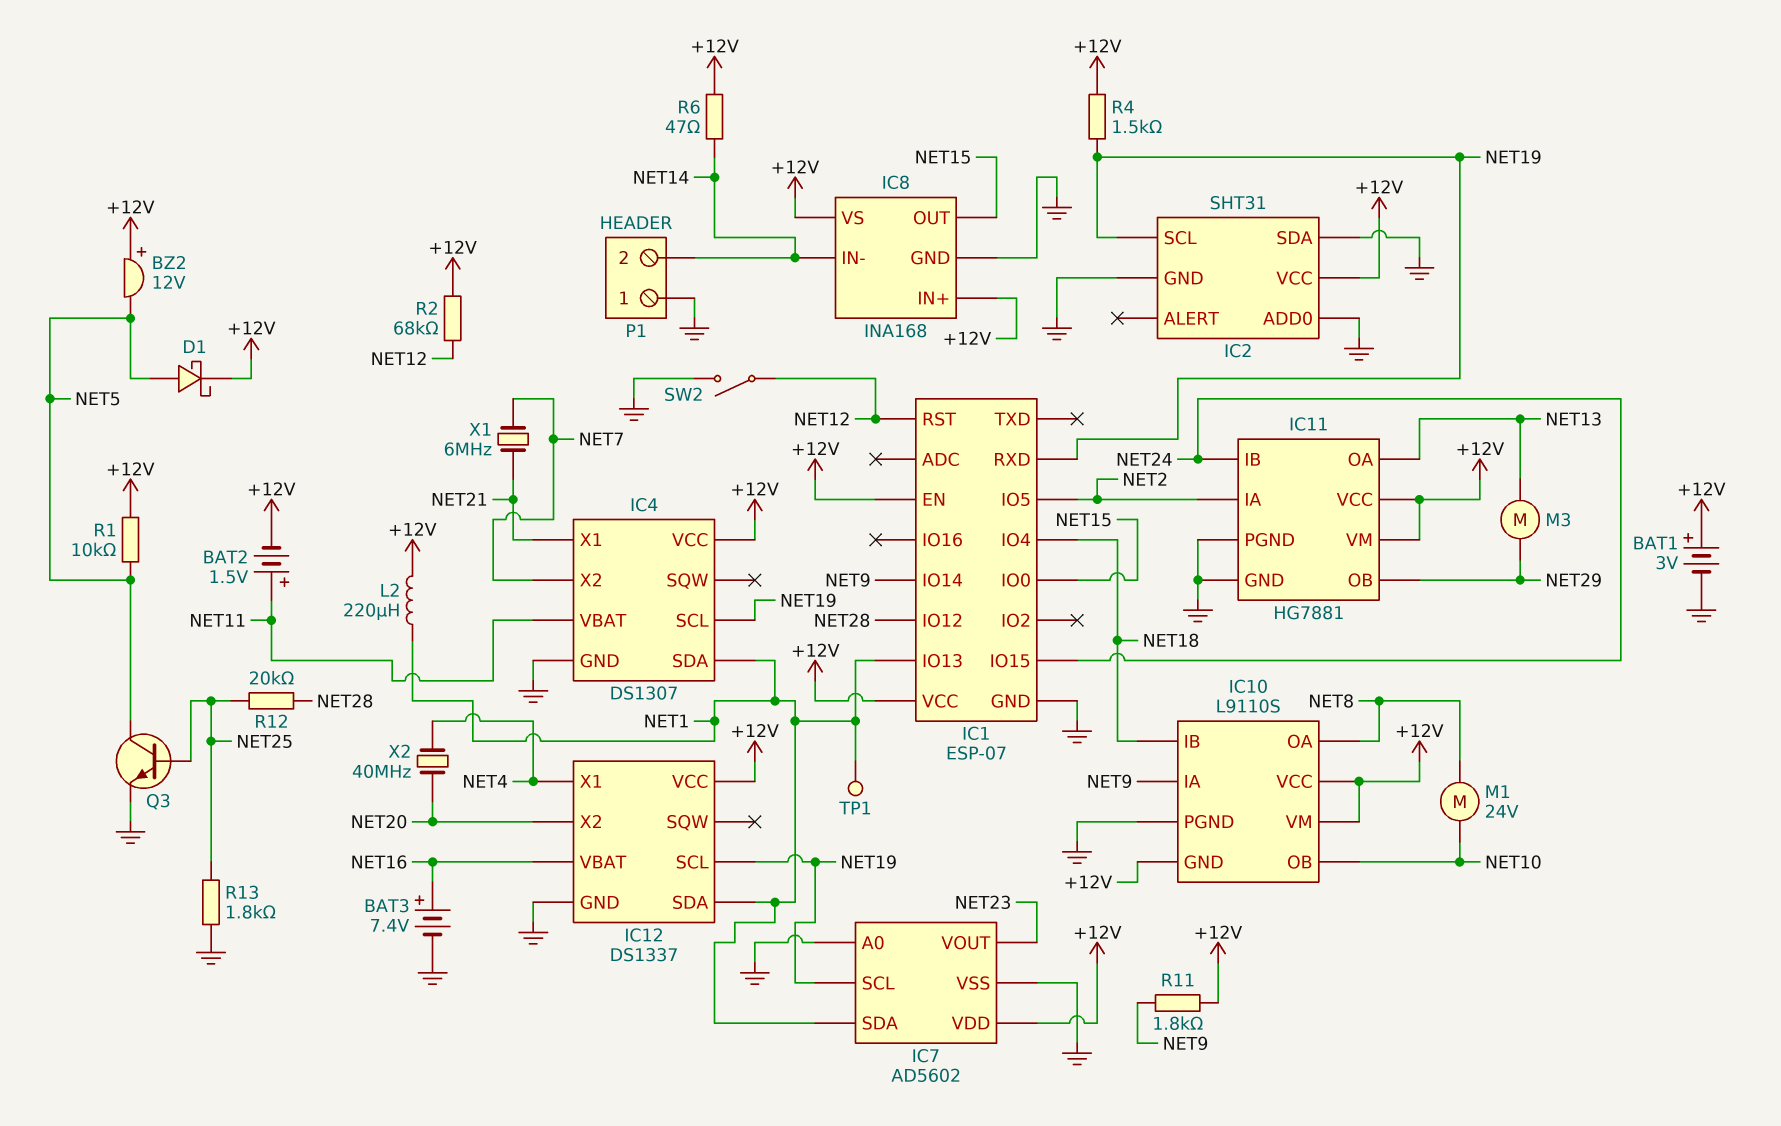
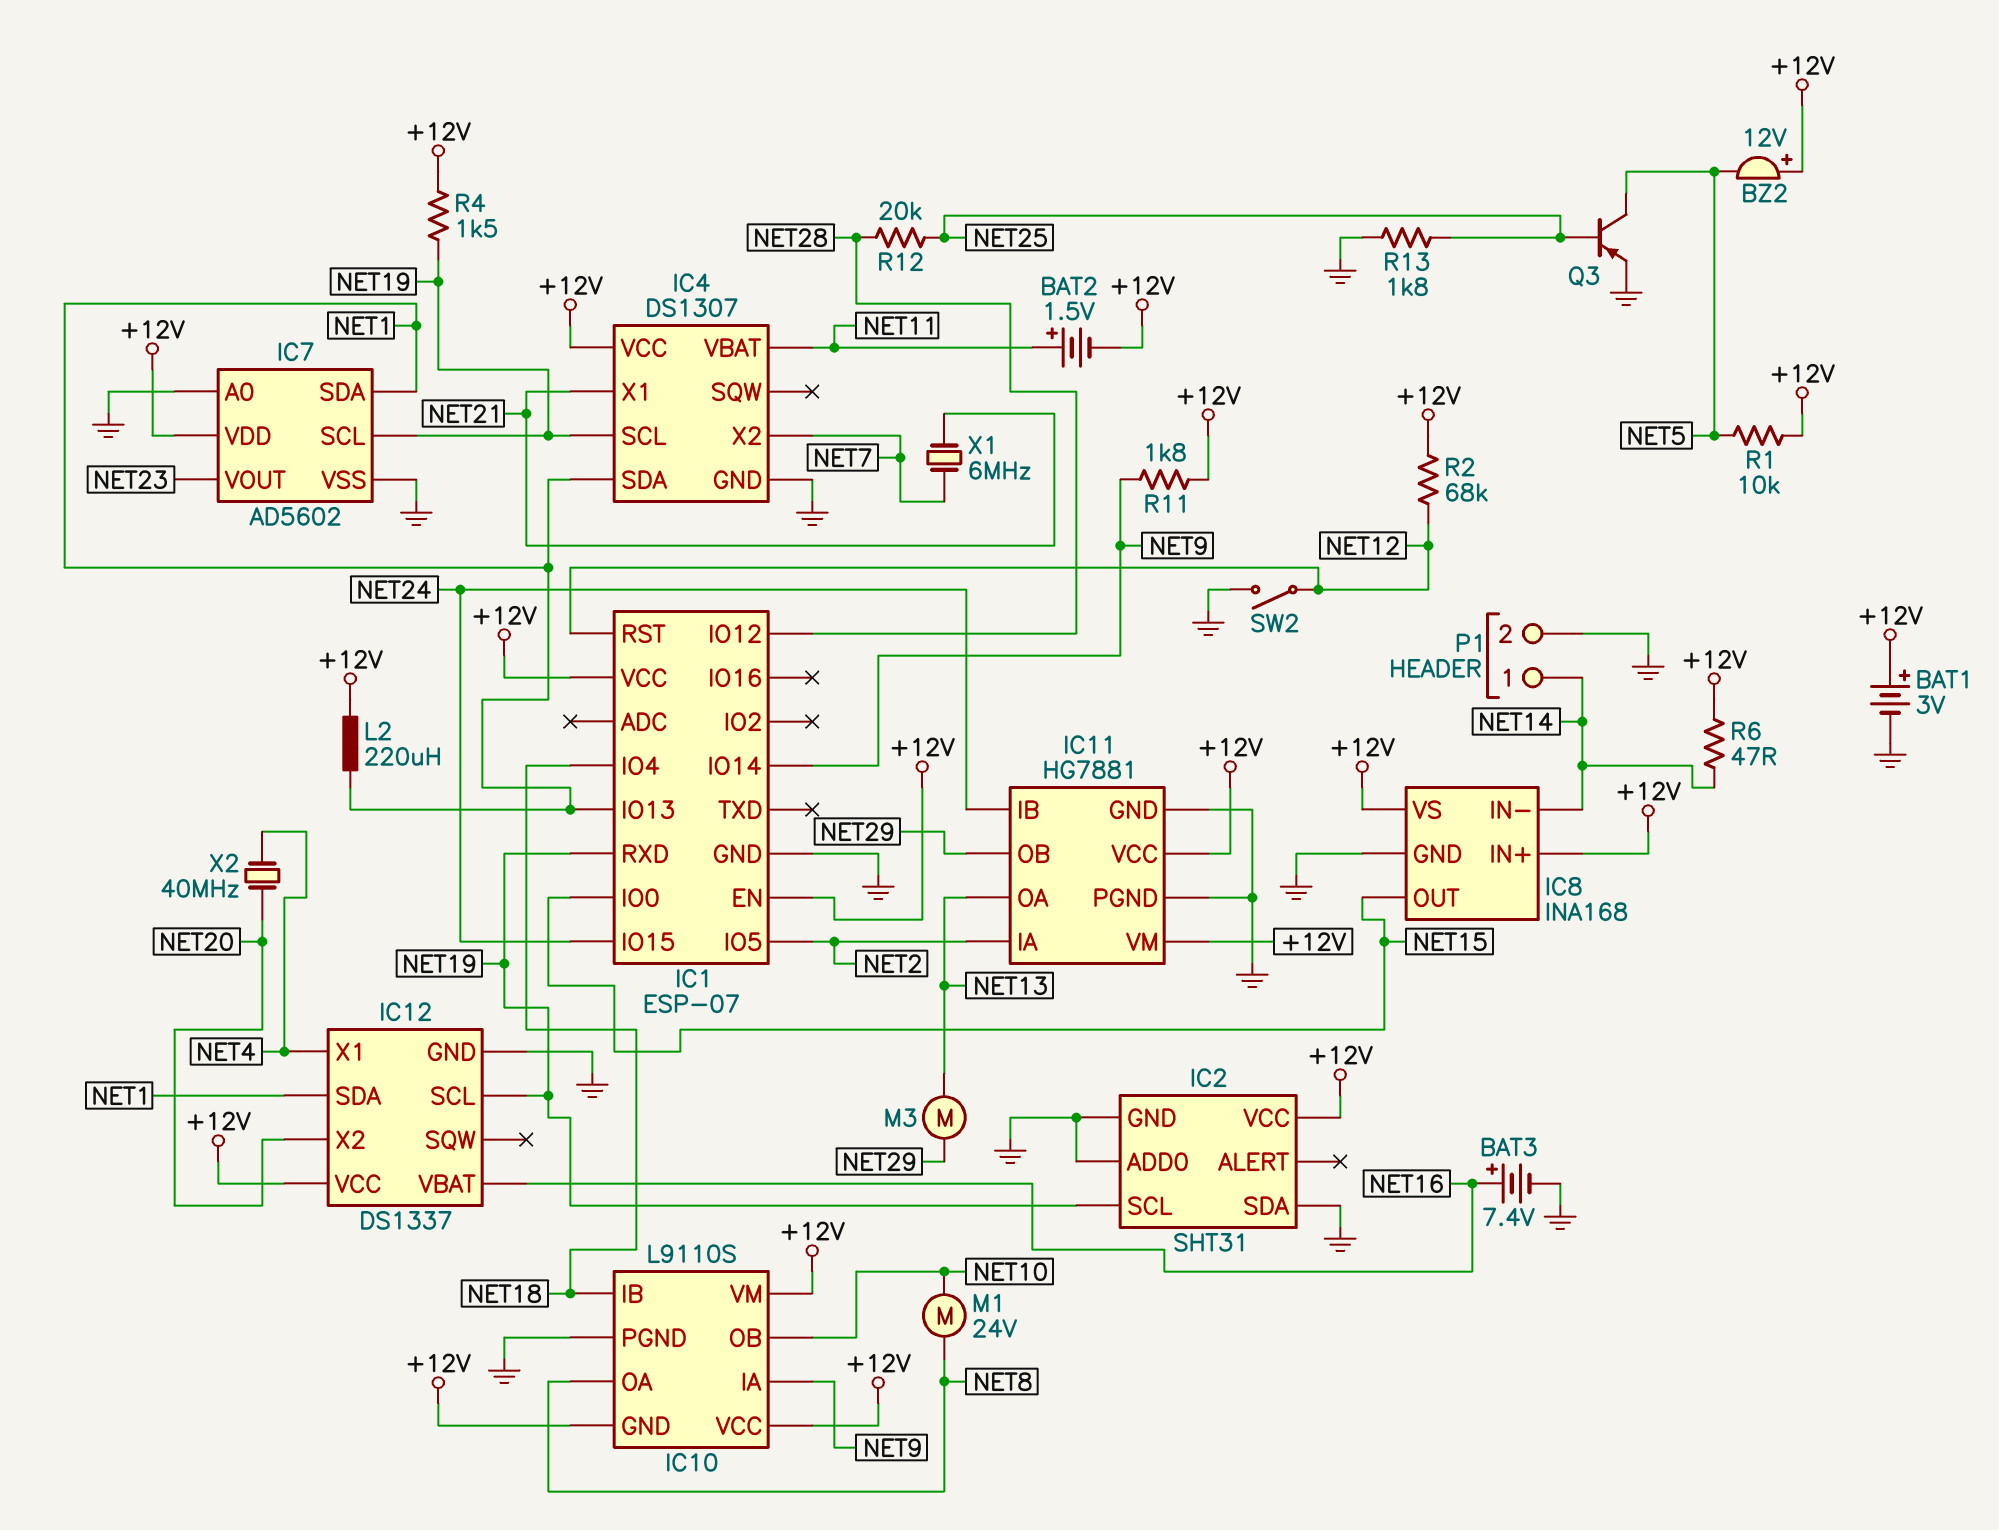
D1: schottky (A NET5, K +12V) -> none
P1 pin 1: GND -> NET14
P1 pin 2: NET14 -> GND
Q3: NPN (B NET25, C NET5, E GND) -> PNP (B NET25, C NET5, E GND)
TP1: test point (NET1) -> none

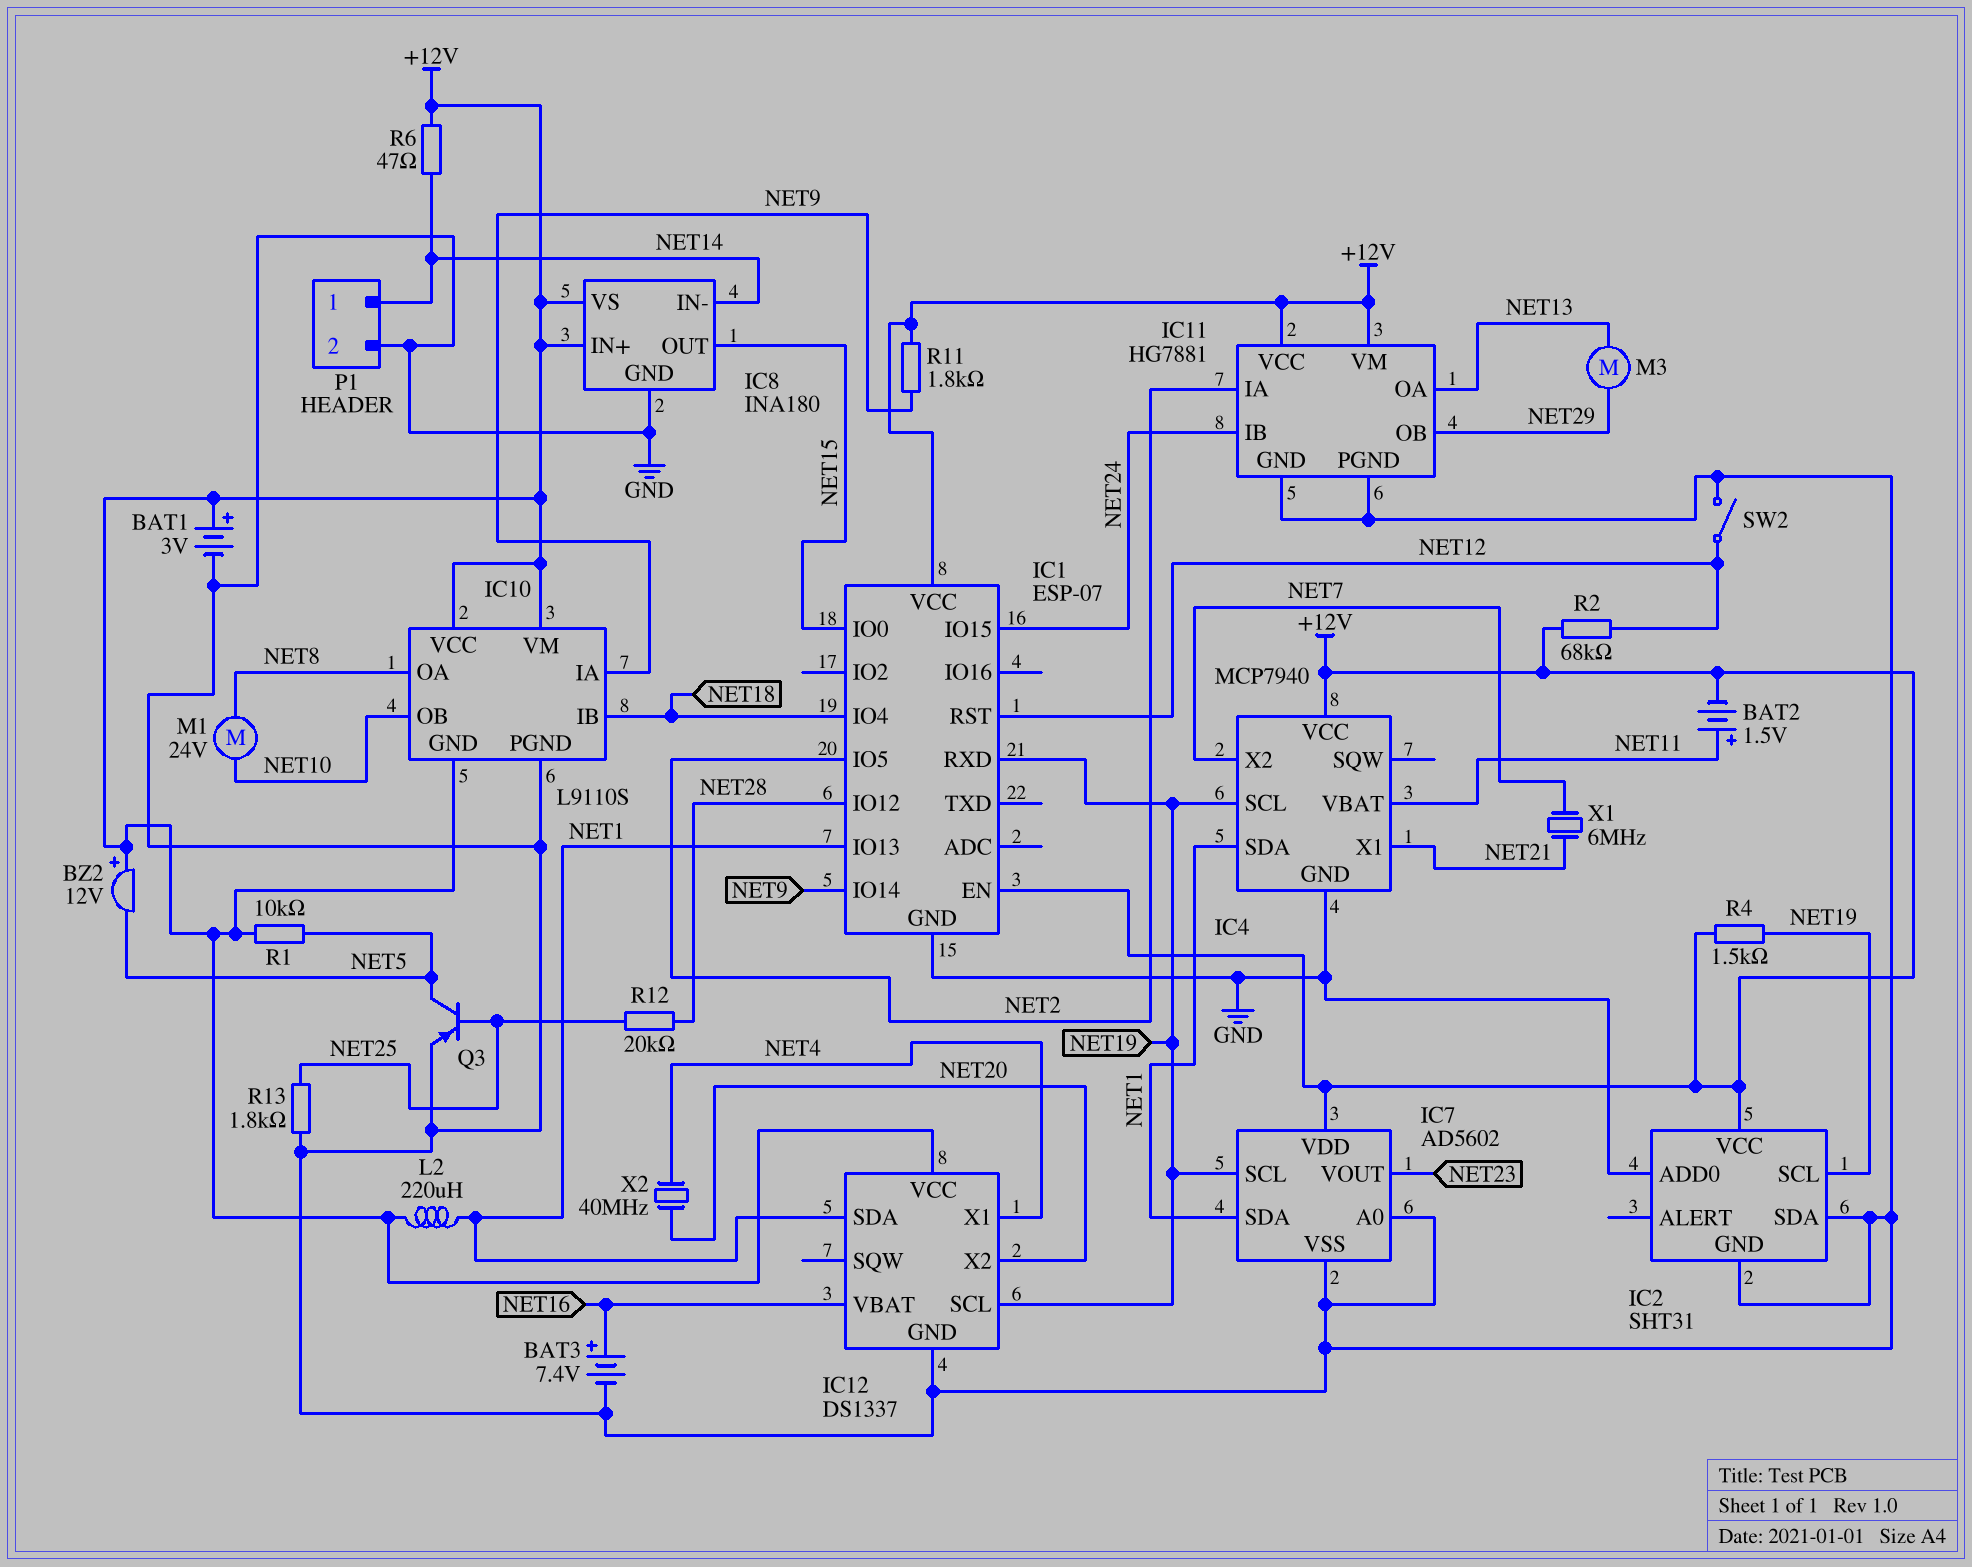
IC4: DS1307 -> MCP7940
IC8: INA168 -> INA180

